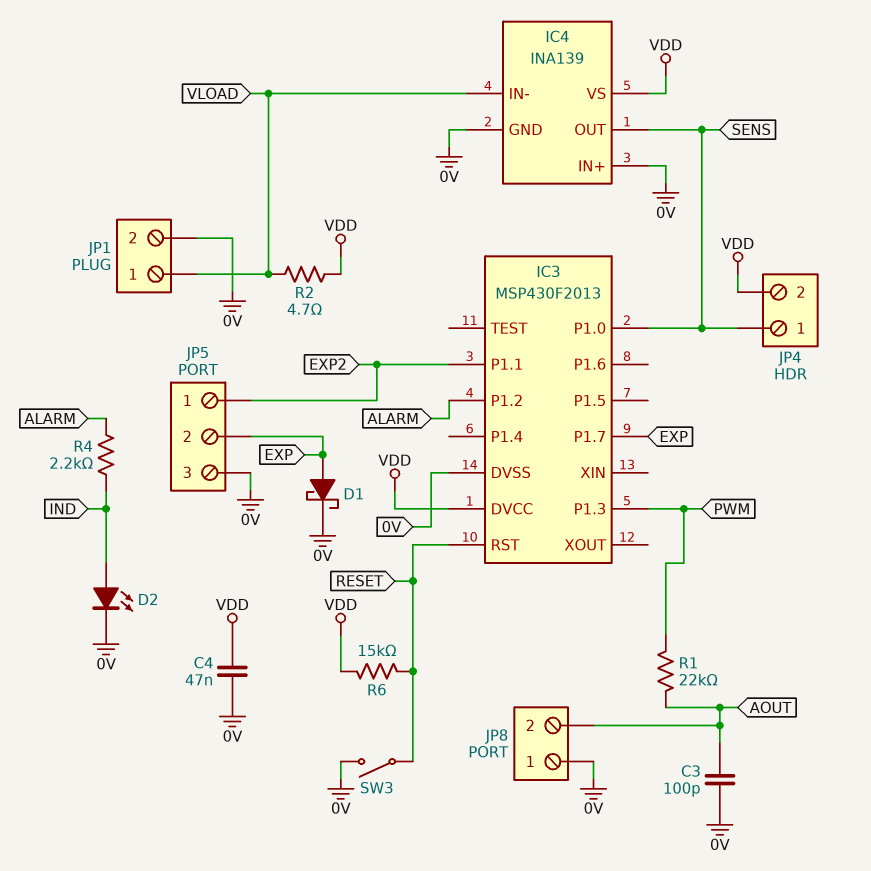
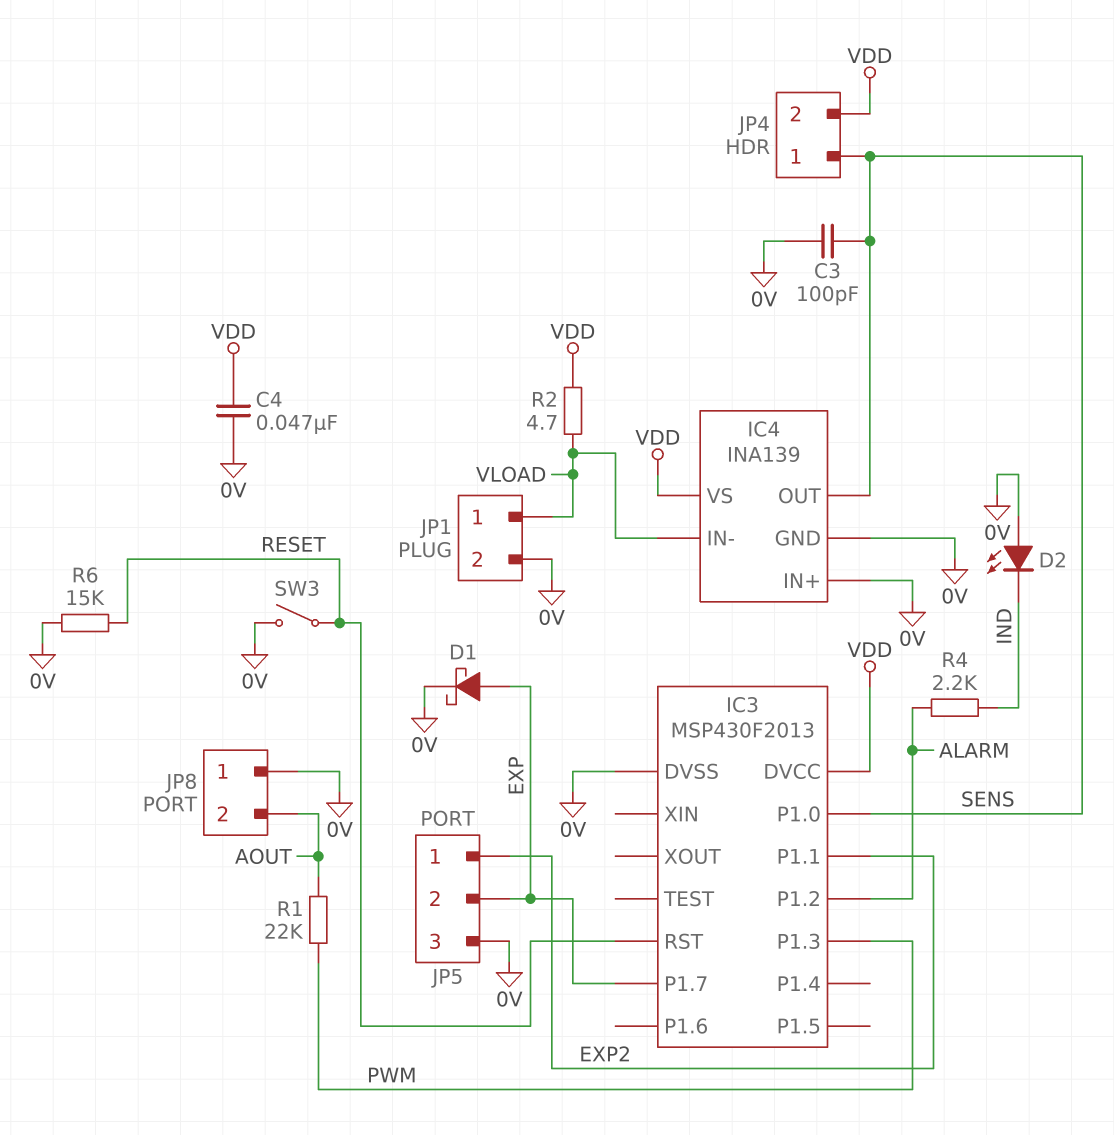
C3: 100pF (0V, AOUT) -> 100pF (0V, SENS)
D2: LED (A IND, K 0V) -> LED (A 0V, K IND)
R6: 15k (RESET, VDD) -> 15k (0V, RESET)

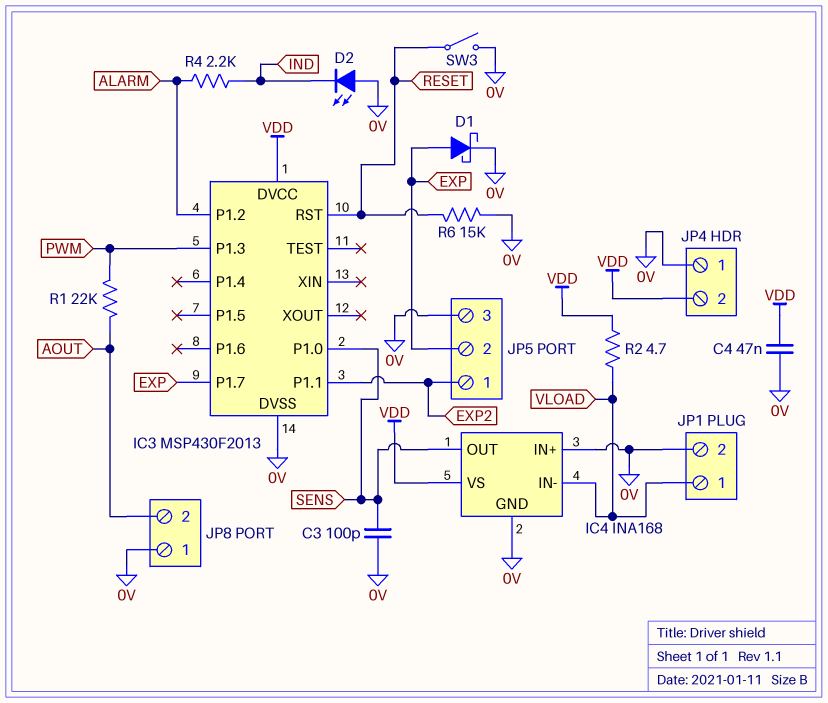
IC4: INA139 -> INA168
JP4 pin 1: SENS -> 0V

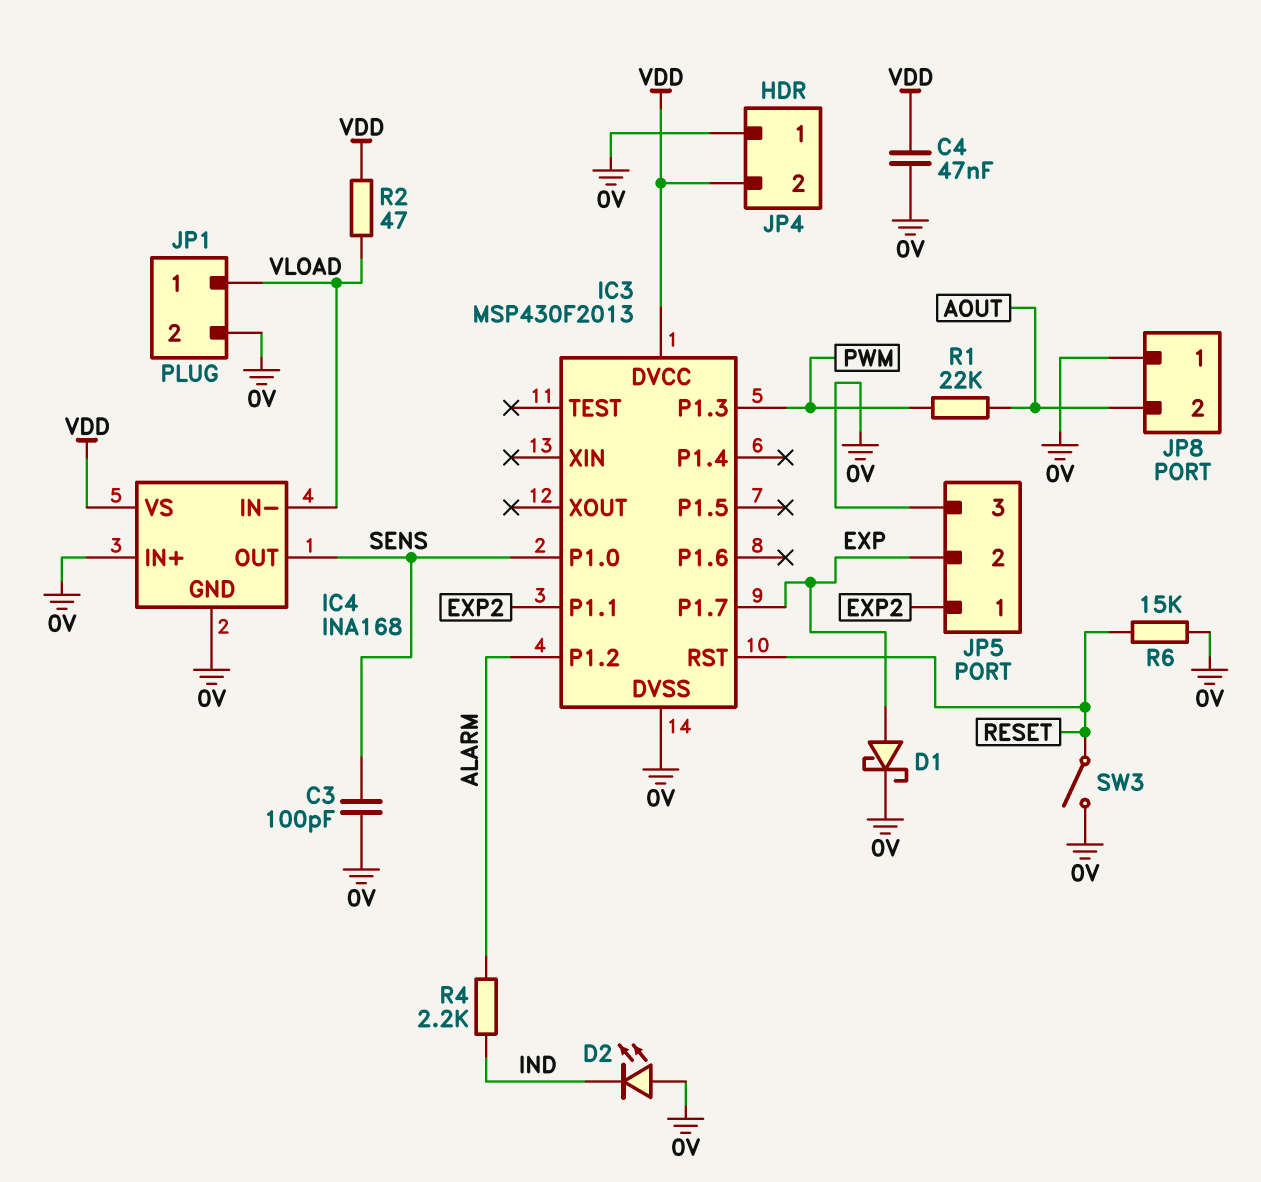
R2: 4.7 (VDD, VLOAD) -> 47 (VDD, VLOAD)

